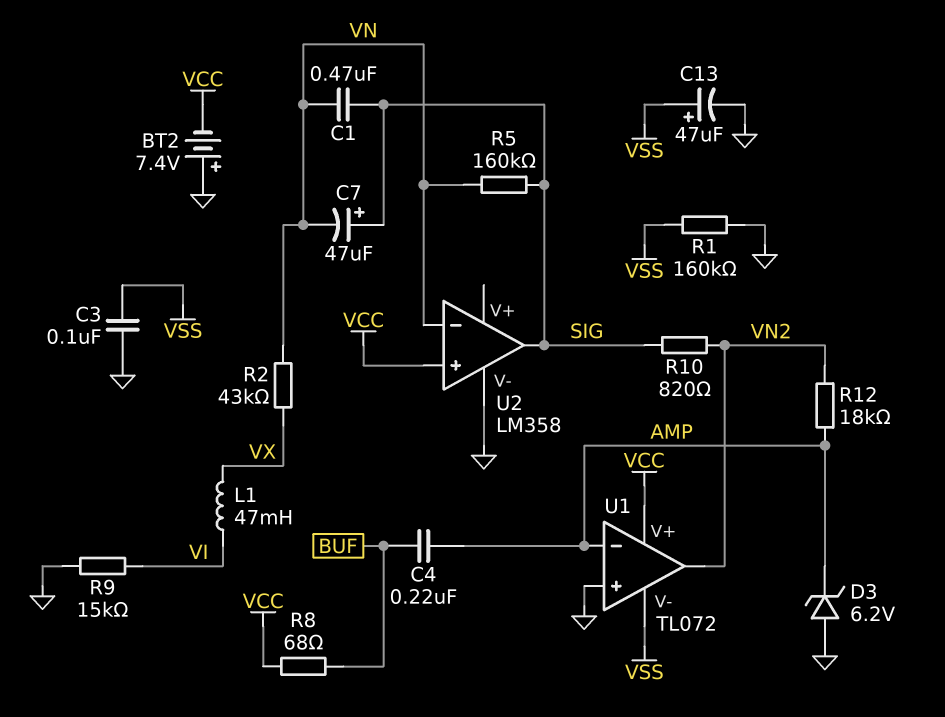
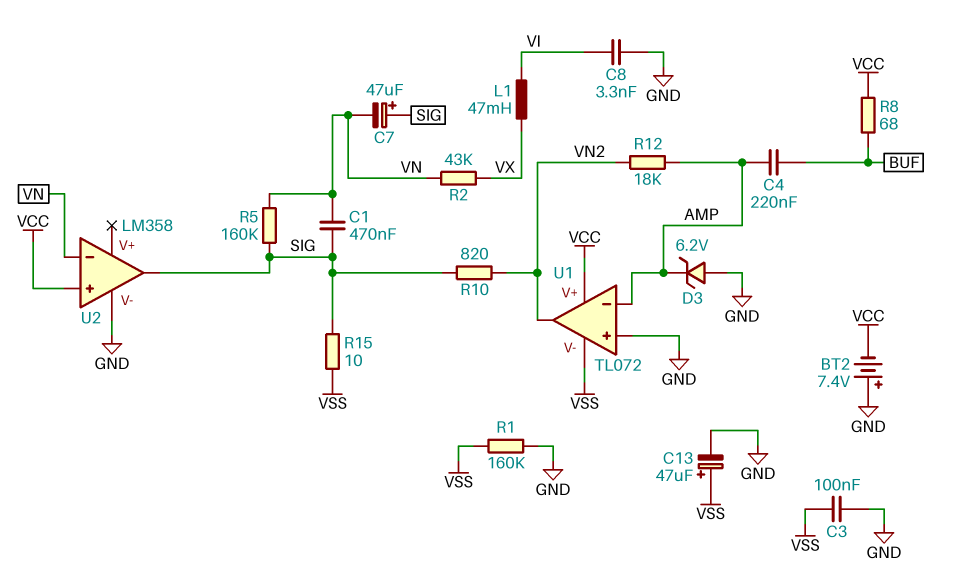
C8: none -> 3.3nF (GND, VI)
R9: 15k (GND, VI) -> none
R15: none -> 10 (SIG, VSS)

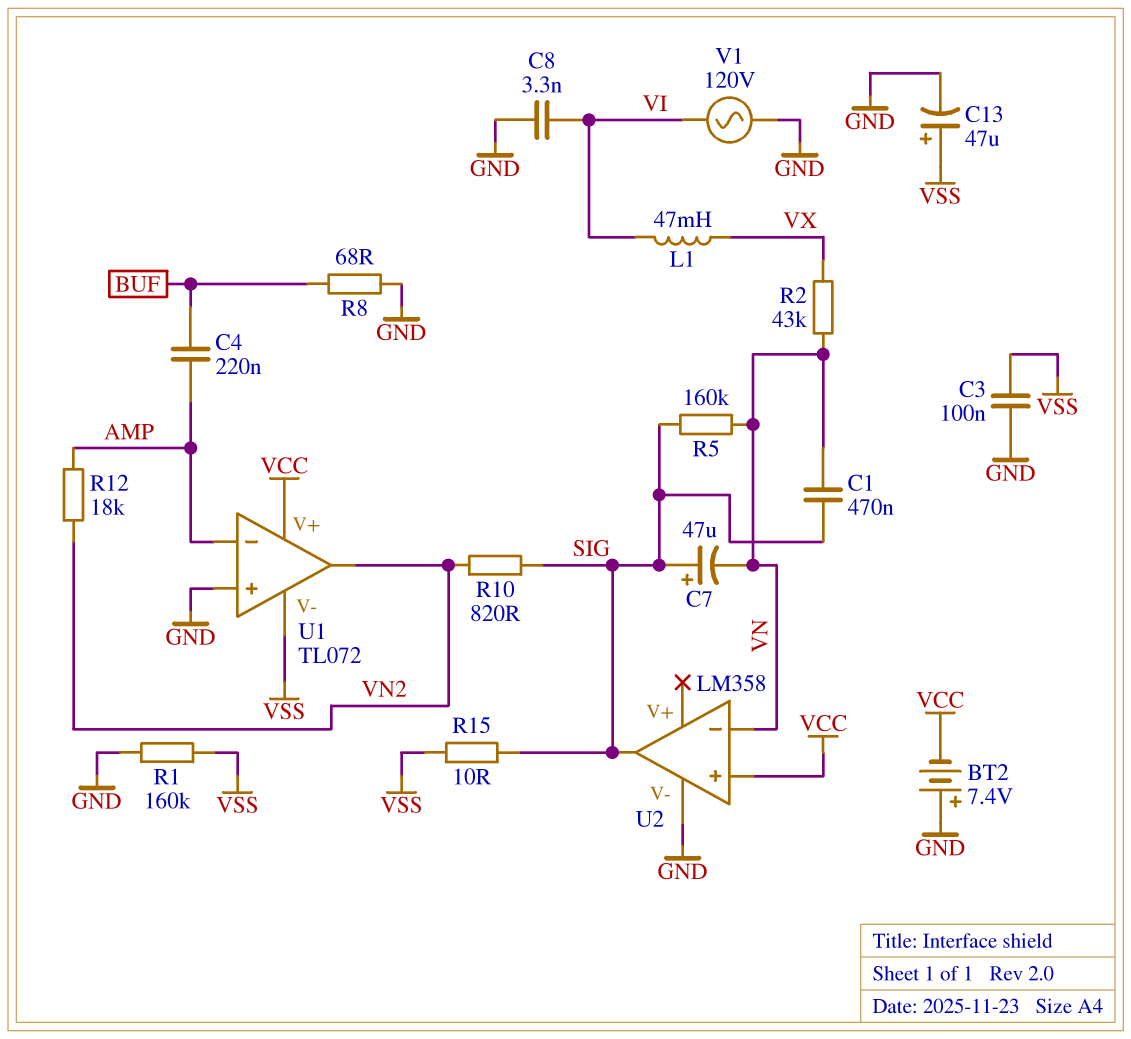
D3: zener 6.2V (A GND, K AMP) -> none
R8: 68 (BUF, VCC) -> 68 (BUF, GND)
V1: none -> AC 120V (GND, VI)

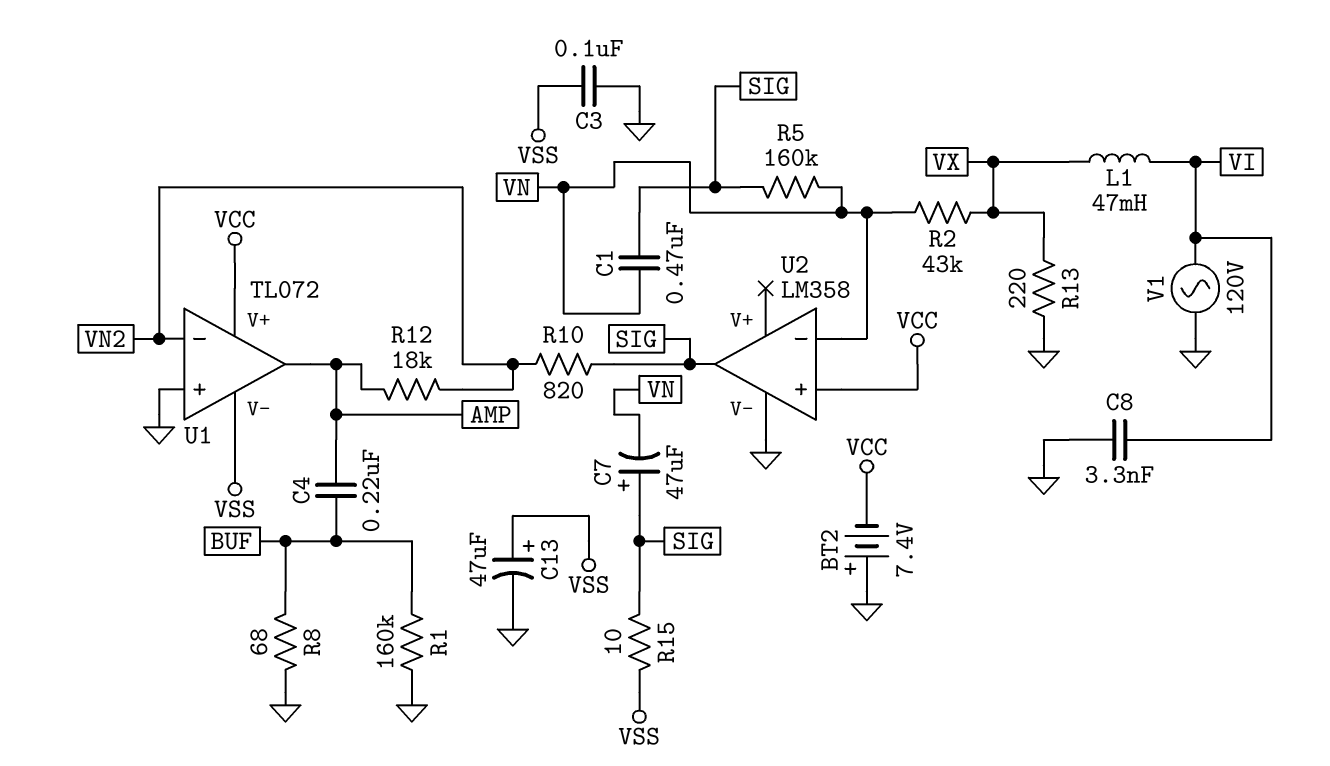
R1: 160k (GND, VSS) -> 160k (BUF, GND)
R13: none -> 220 (GND, VX)
U1 pin in-: AMP -> VN2
U1 pin out: VN2 -> AMP

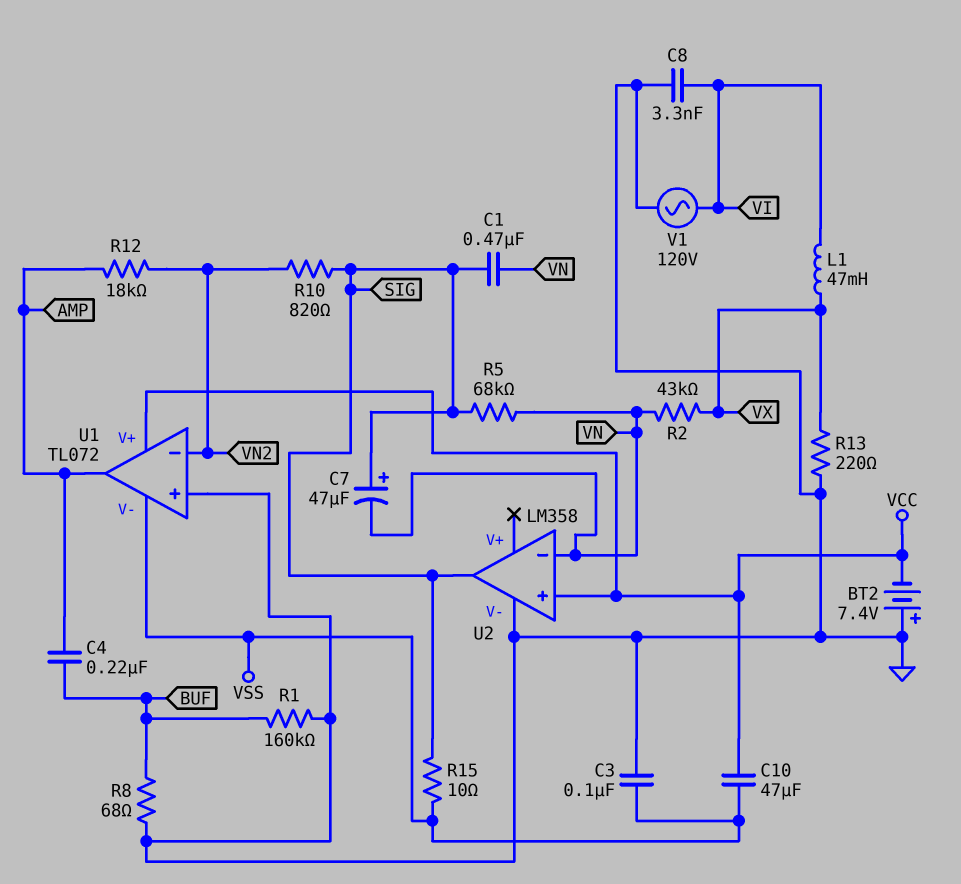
C10: none -> 47uF (VCC, VSS)
C13: 47uF (plus VSS, minus GND) -> none
R5: 160k (SIG, VN) -> 68k (SIG, VN)

